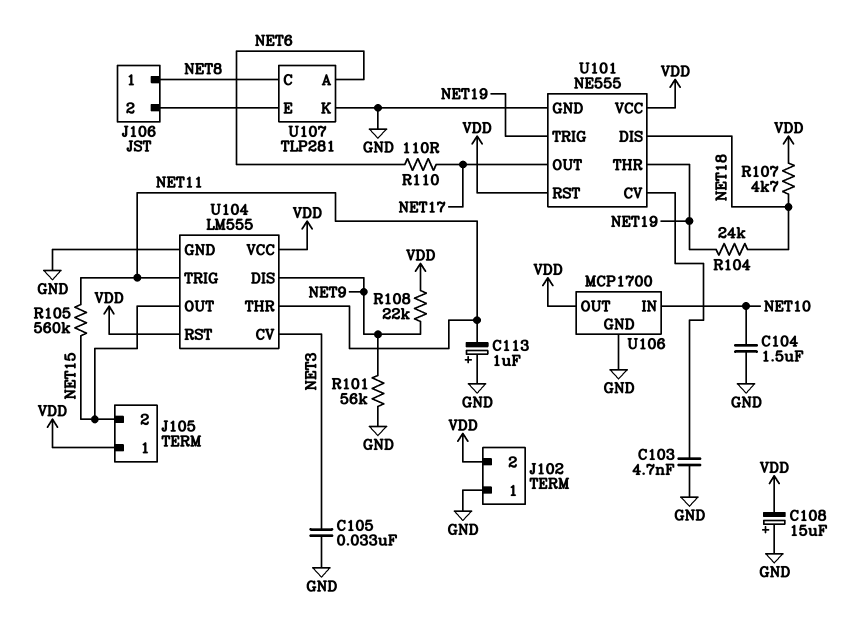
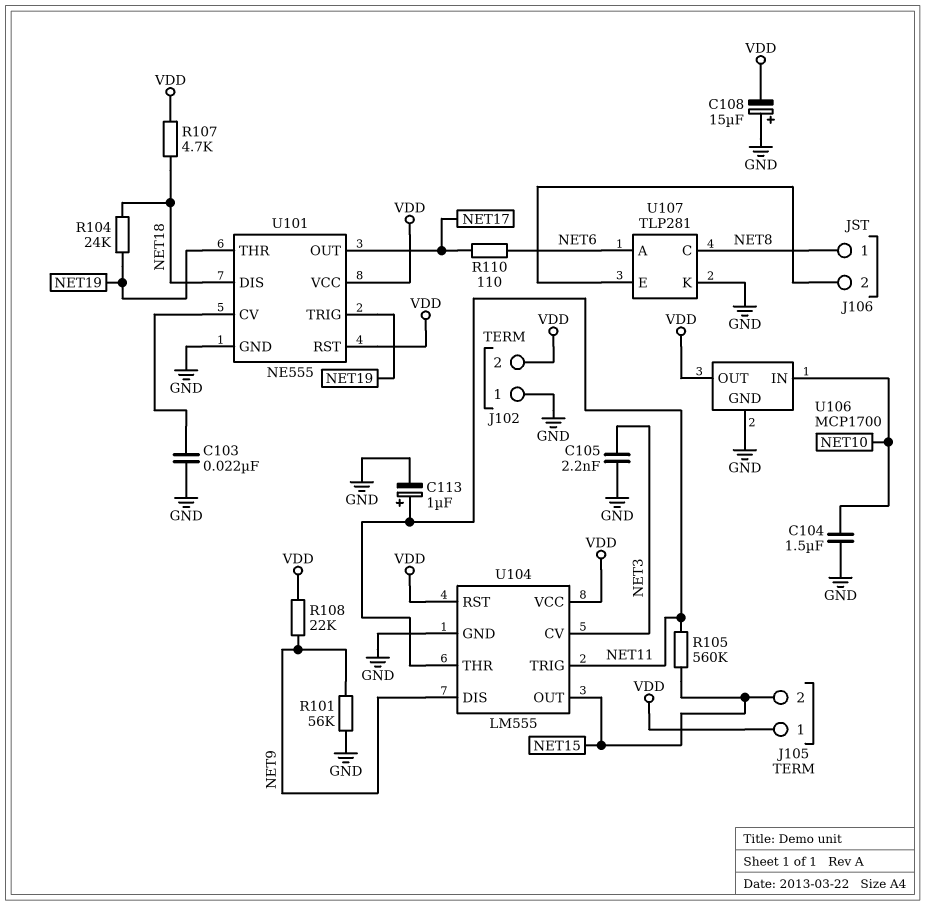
C103: 4.7nF (GND, U101/CV) -> 22nF (GND, U101/CV)
C105: 33nF (GND, NET3) -> 2.2nF (GND, NET3)
C113: 1uF (plus GND, minus NET11) -> 1uF (plus NET11, minus GND)

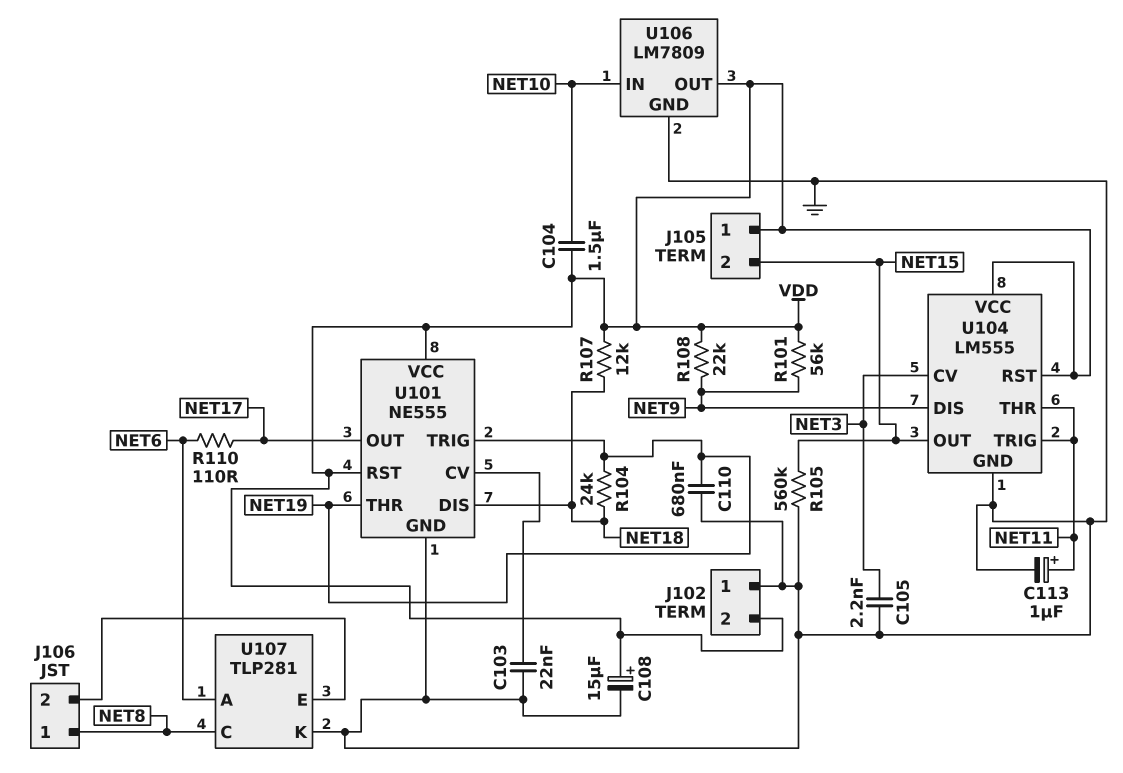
C104: 1.5uF (GND, NET10) -> 1.5uF (NET10, VDD)
C108: 15uF (plus GND, minus VDD) -> 15uF (plus VDD, minus GND)
C110: none -> 680nF (GND, NET19)
R101: 56k (GND, NET9) -> 56k (NET9, VDD)
R105: 560k (NET11, NET15) -> 560k (GND, NET15)
R107: 4.7k (NET18, VDD) -> 12k (NET18, VDD)
U106: MCP1700 -> LM7809

